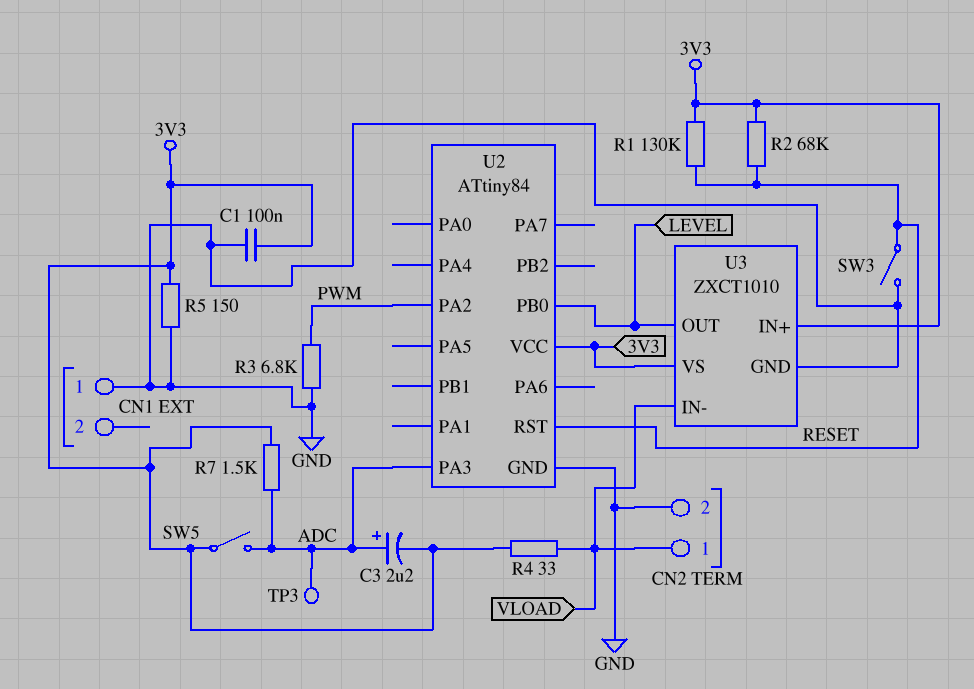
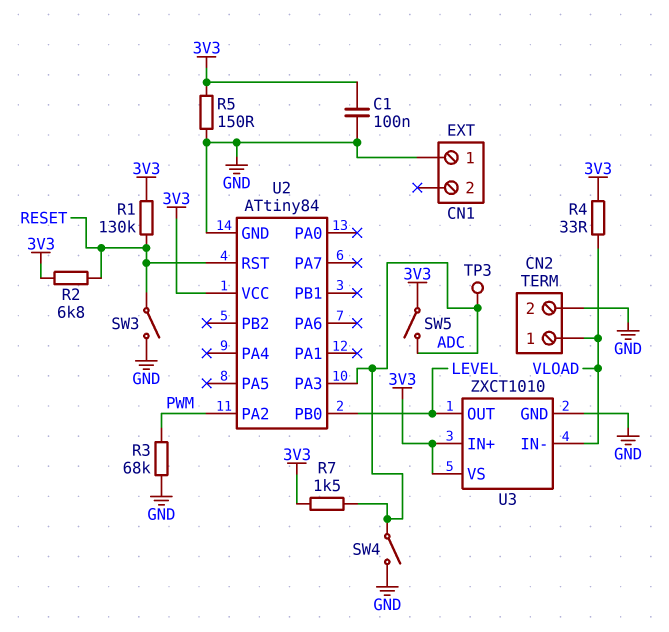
C3: 2.2uF (plus ADC, minus 3V3) -> none
R2: 68k (3V3, RESET) -> 6.8k (3V3, RESET)
R3: 6.8k (GND, PWM) -> 68k (GND, PWM)
SW4: none -> switch (ADC, GND)

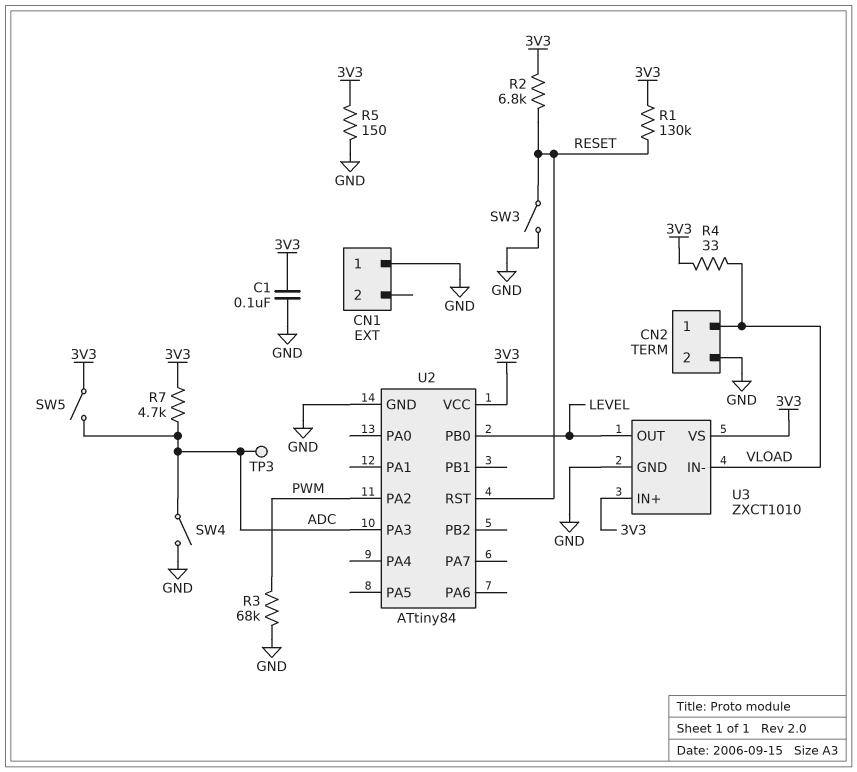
R7: 1.5k (3V3, ADC) -> 4.7k (3V3, ADC)

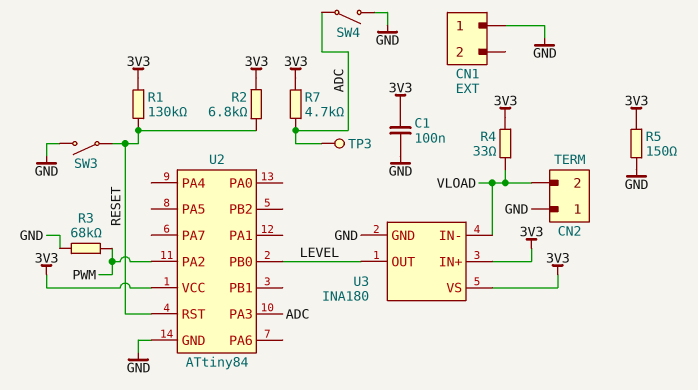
CN2 pin 1: VLOAD -> GND
CN2 pin 2: GND -> VLOAD
SW5: switch (3V3, ADC) -> none
U3: ZXCT1010 -> INA180

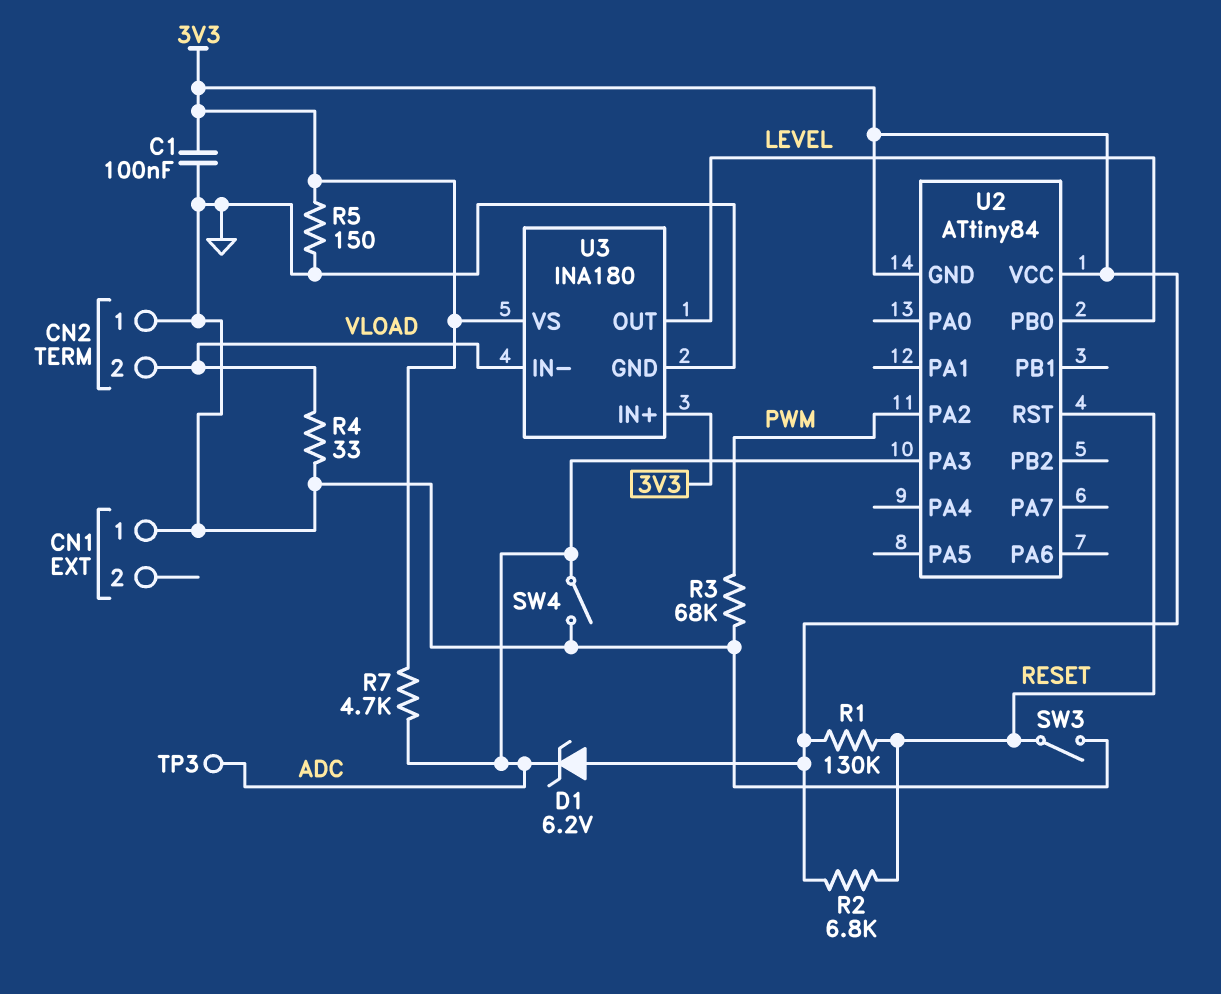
D1: none -> zener 6.2V (A 3V3, K ADC)
R4: 33 (3V3, VLOAD) -> 33 (GND, VLOAD)
U2 pin GND: GND -> 3V3

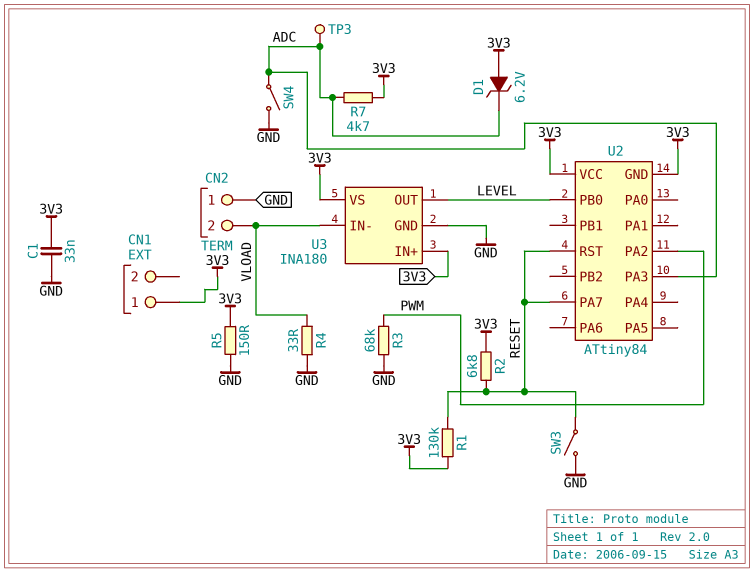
C1: 100nF (3V3, GND) -> 33nF (3V3, GND)
CN1 pin 1: GND -> 3V3
U2 pin PA7: none -> RESET

